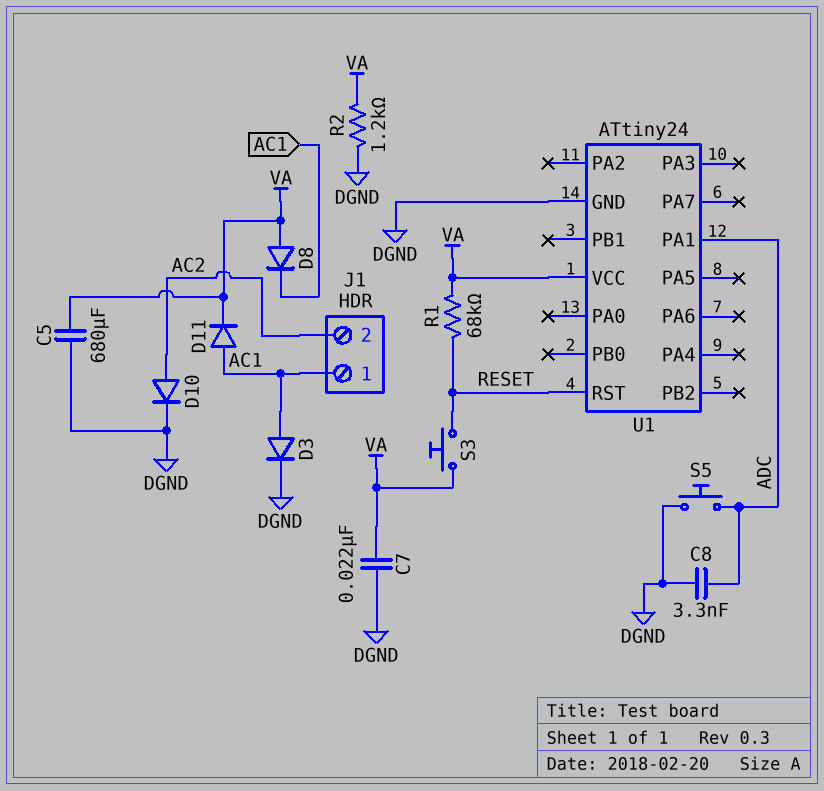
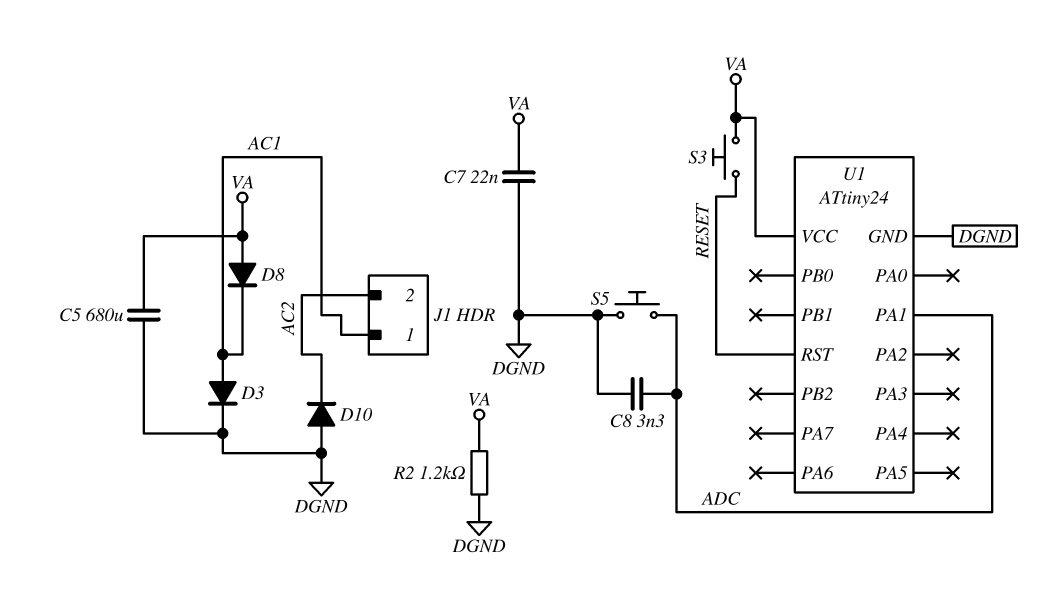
D10: diode (A AC2, K DGND) -> diode (A DGND, K AC2)
D11: diode (A AC1, K VA) -> none
R1: 68k (RESET, VA) -> none

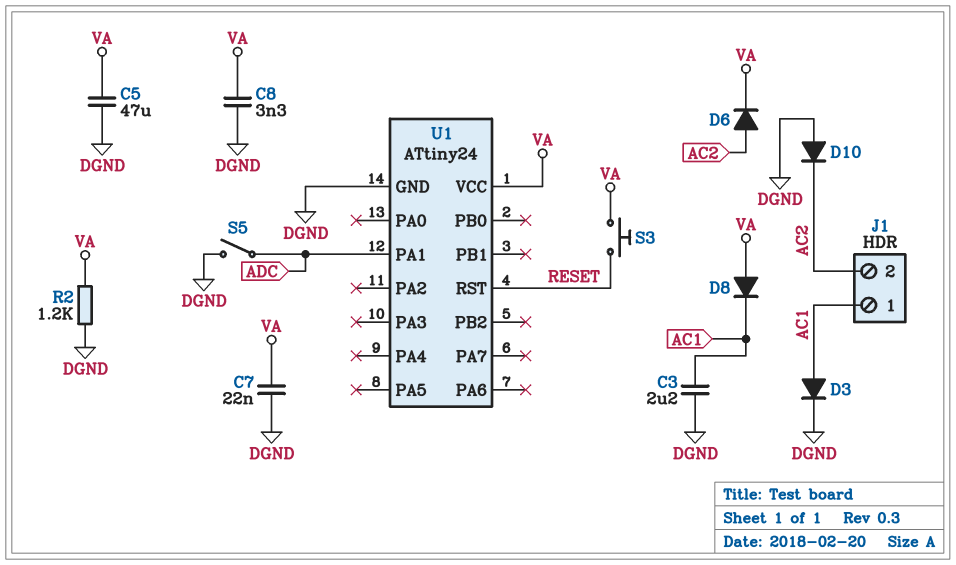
C3: none -> 2.2uF (AC1, DGND)
C5: 680uF (DGND, VA) -> 47uF (DGND, VA)
C8: 3.3nF (ADC, DGND) -> 3.3nF (DGND, VA)
D6: none -> diode (A AC2, K VA)
S5: button (ADC, DGND) -> switch (ADC, DGND)

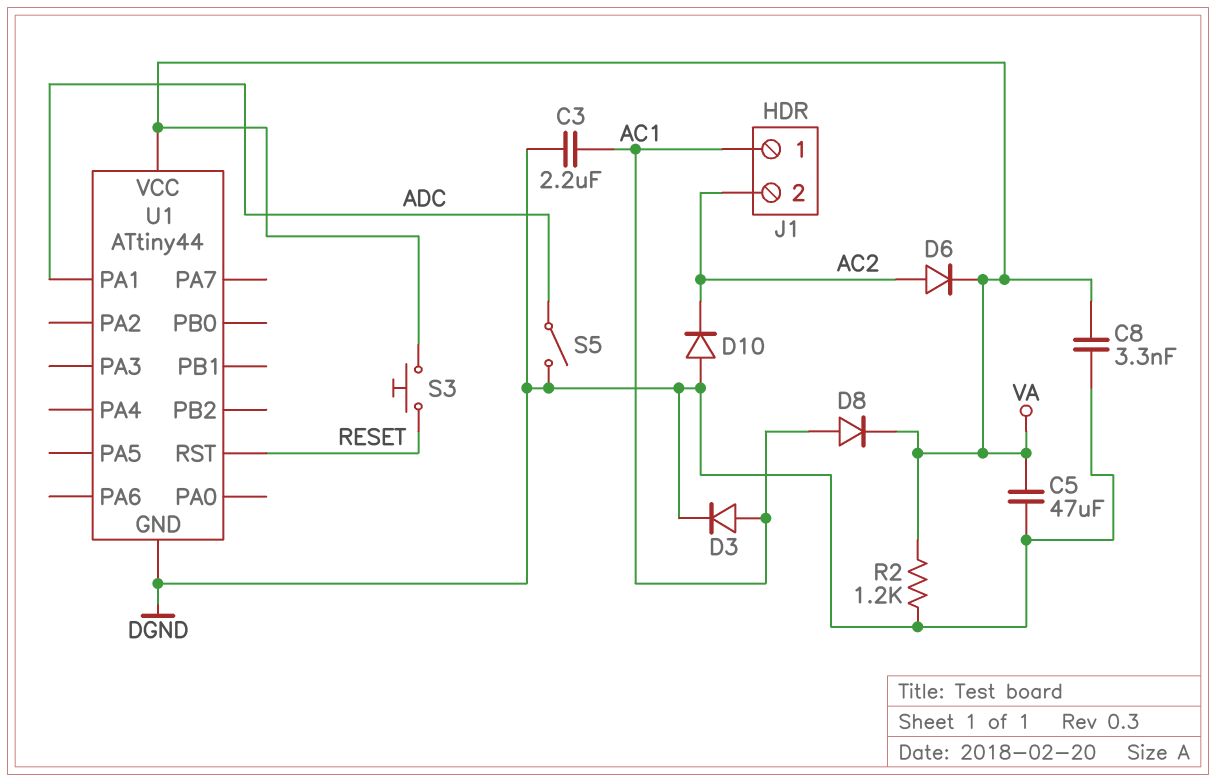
C7: 22nF (DGND, VA) -> none
D8: diode (A VA, K AC1) -> diode (A AC1, K VA)
U1: ATtiny24 -> ATtiny44

